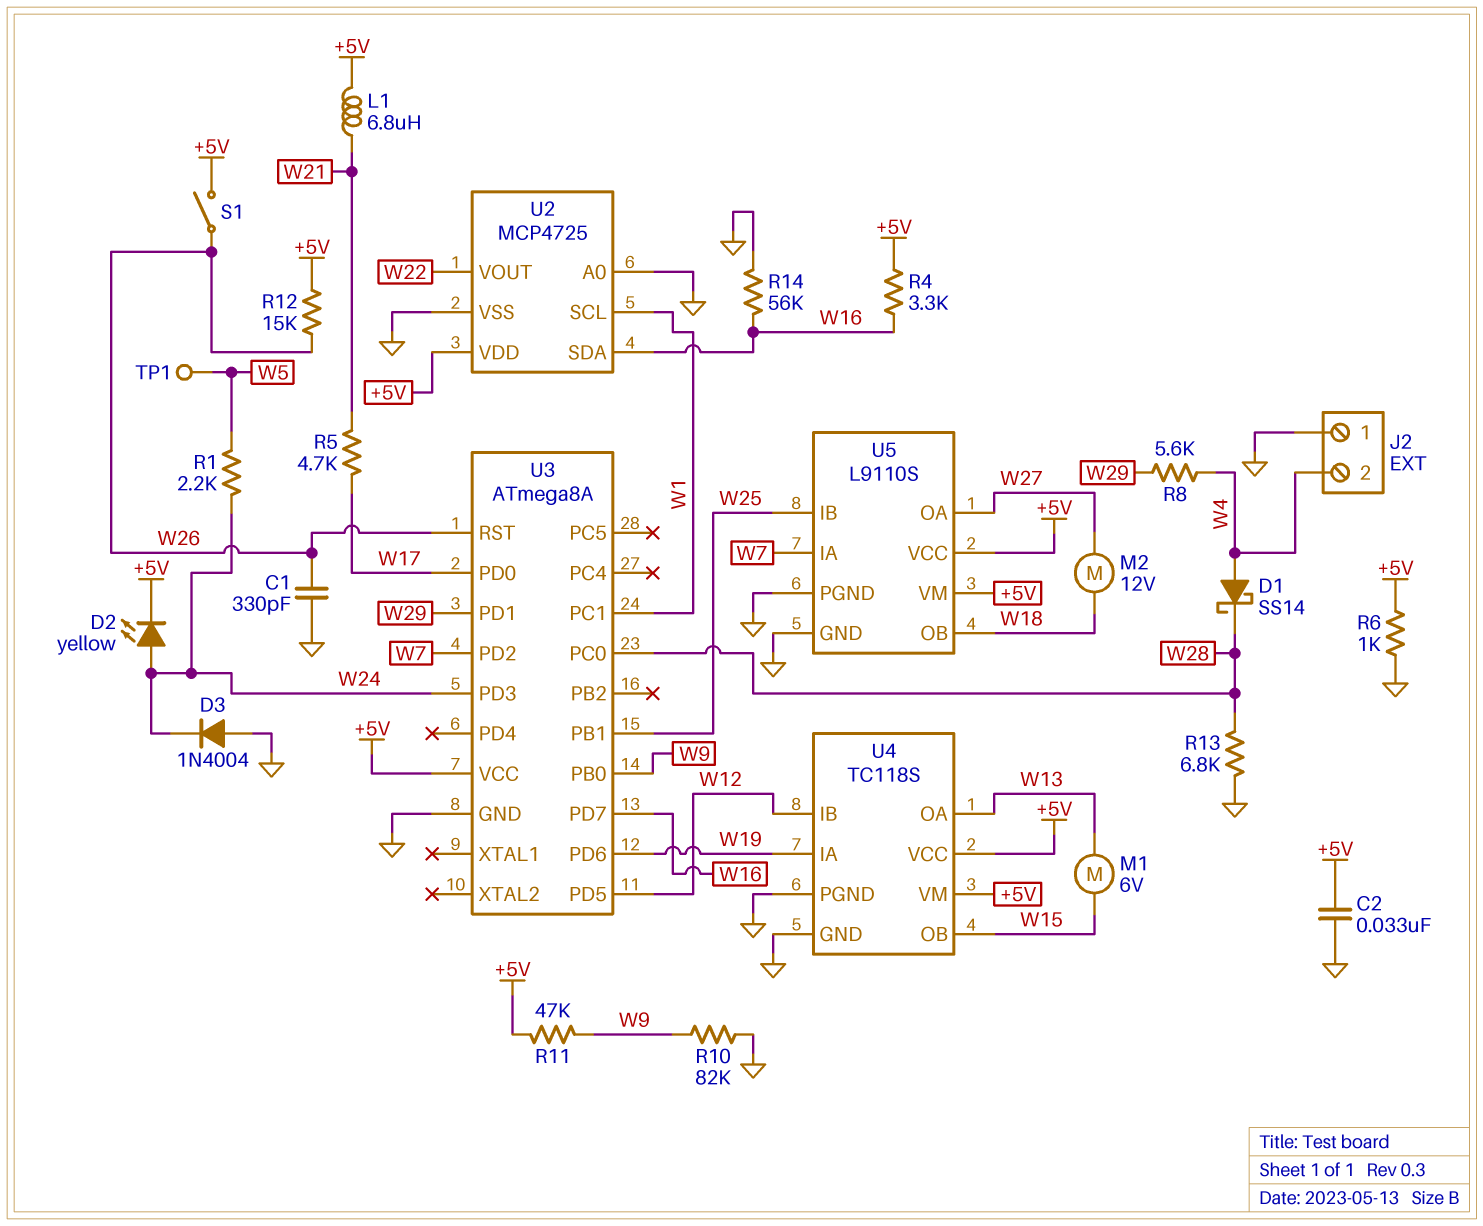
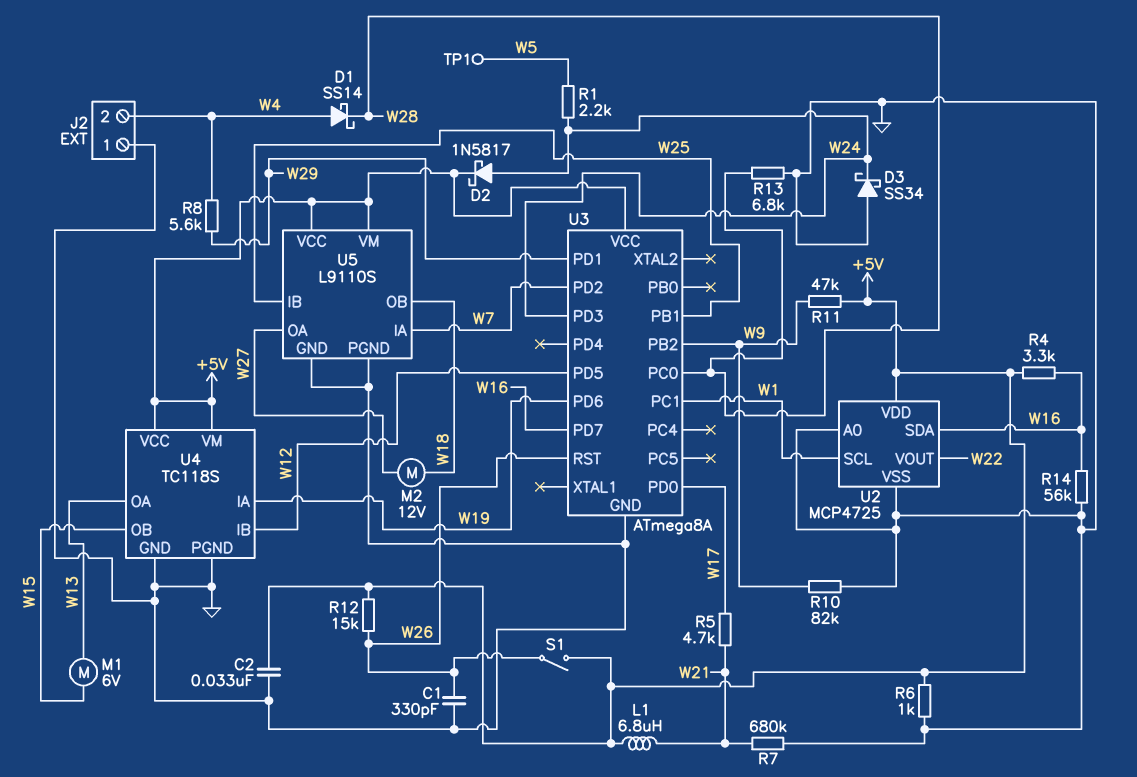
D2: LED yellow (A W24, K +5V) -> schottky 1N5817 (A W24, K +5V)
D3: diode 1N4004 (A GND, K W24) -> schottky SS34 (A GND, K W24)
R7: none -> 680k (GND, W21)
U3 pin PB0: W9 -> none
U3 pin PB2: none -> W9

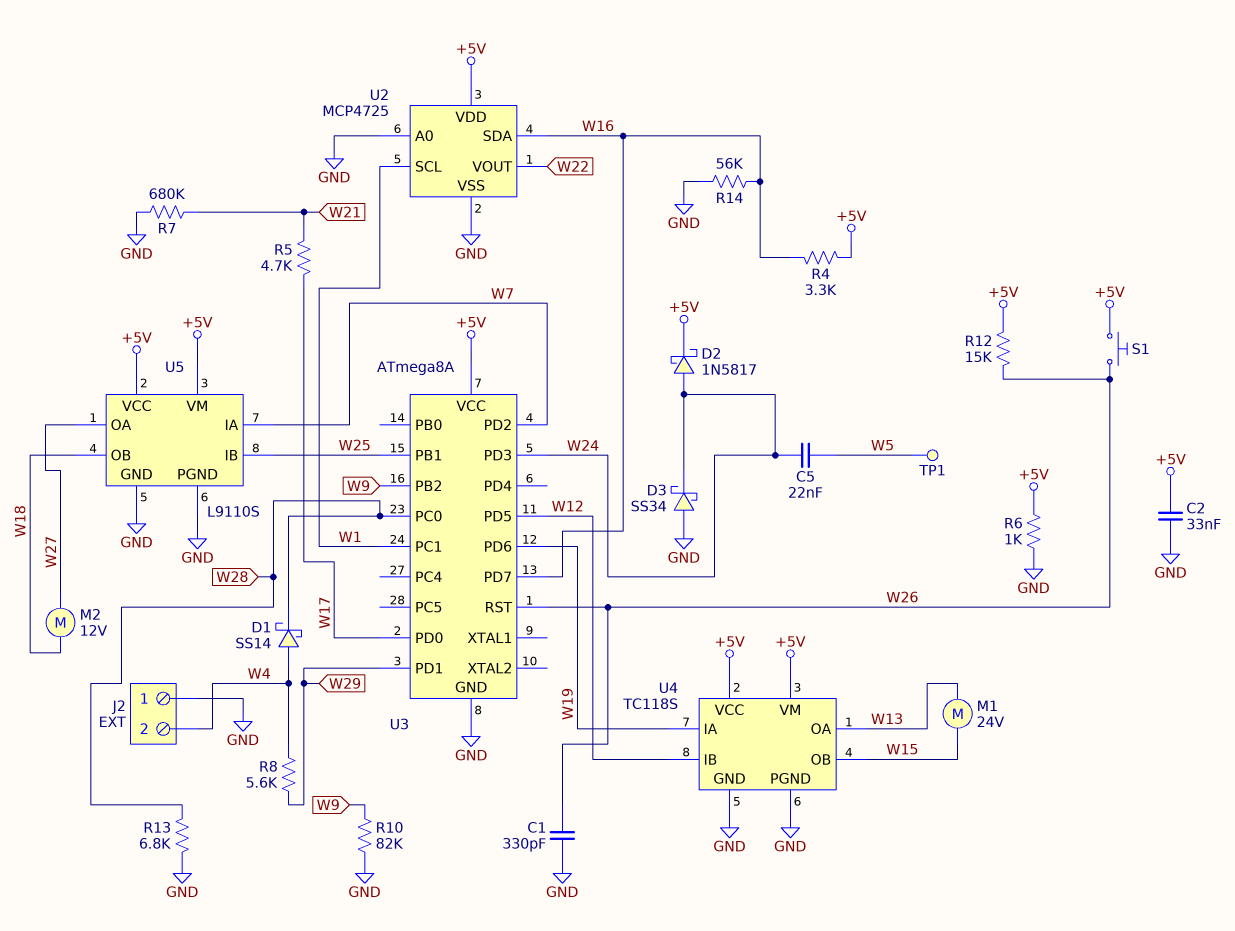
C5: none -> 22nF (W5, W24)
L1: 6.8uH (+5V, W21) -> none
M1: motor 6V (W13, W15) -> motor 24V (W13, W15)
R1: 2.2k (W5, W24) -> none
R11: 47k (+5V, W9) -> none
S1: switch (+5V, W26) -> button (+5V, W26)

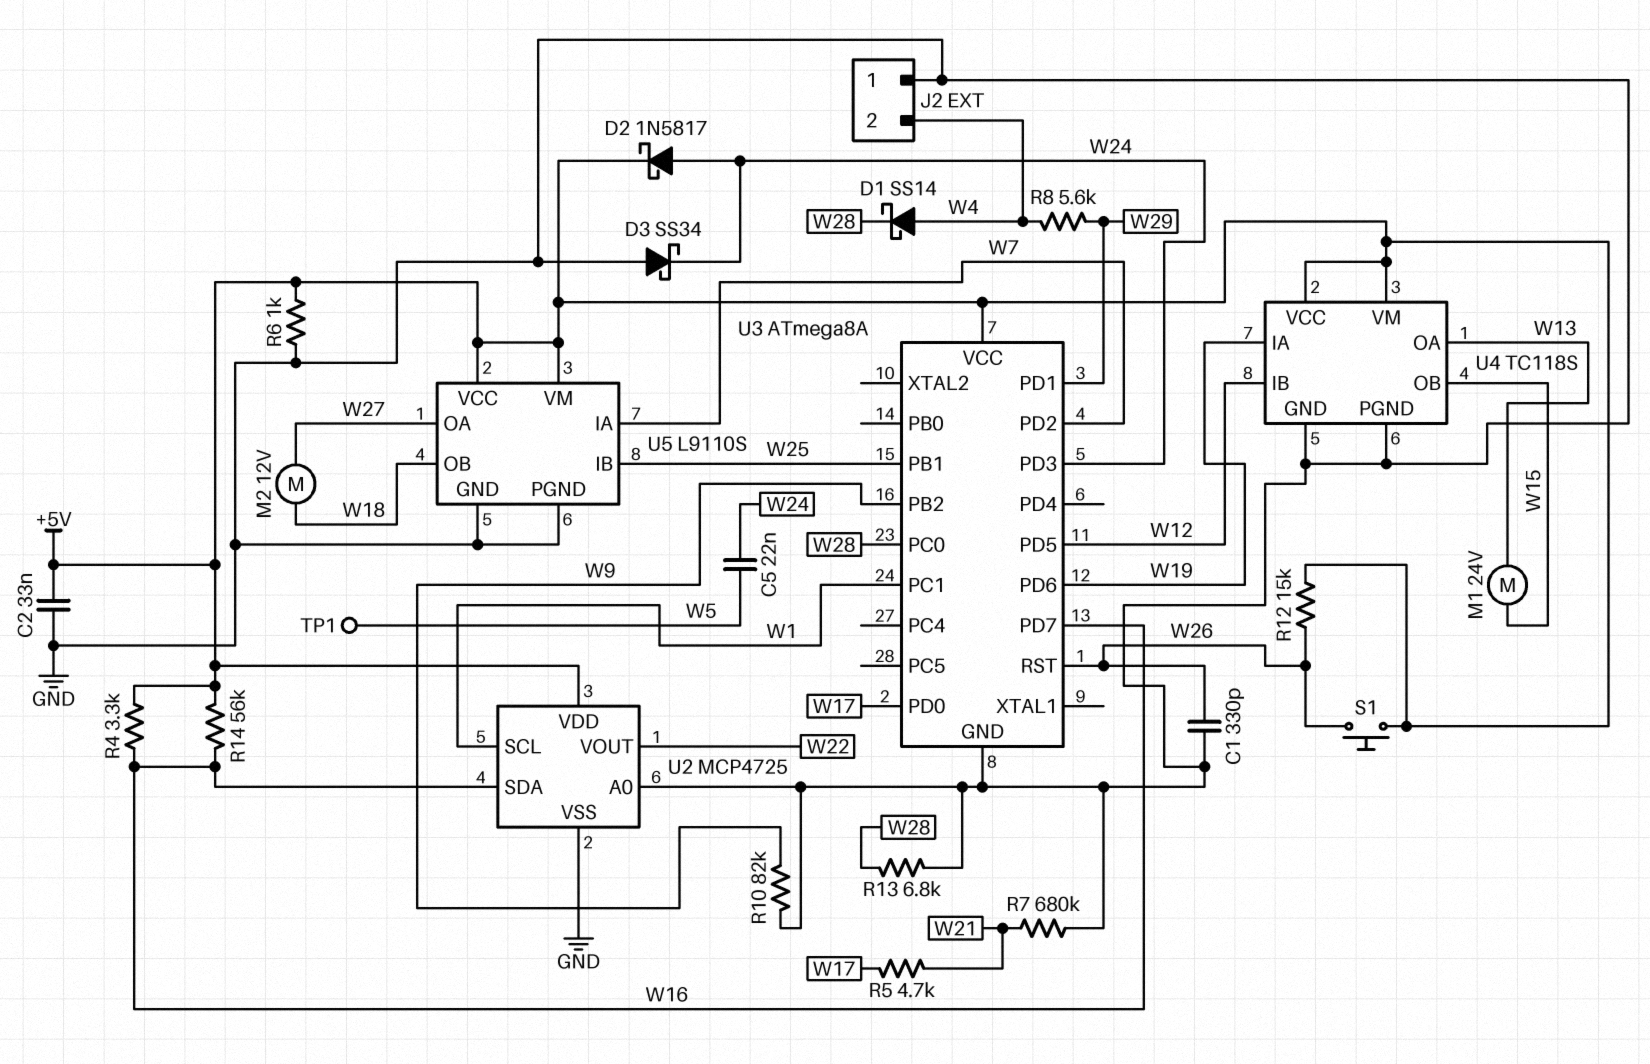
R14: 56k (GND, W16) -> 56k (+5V, W16)

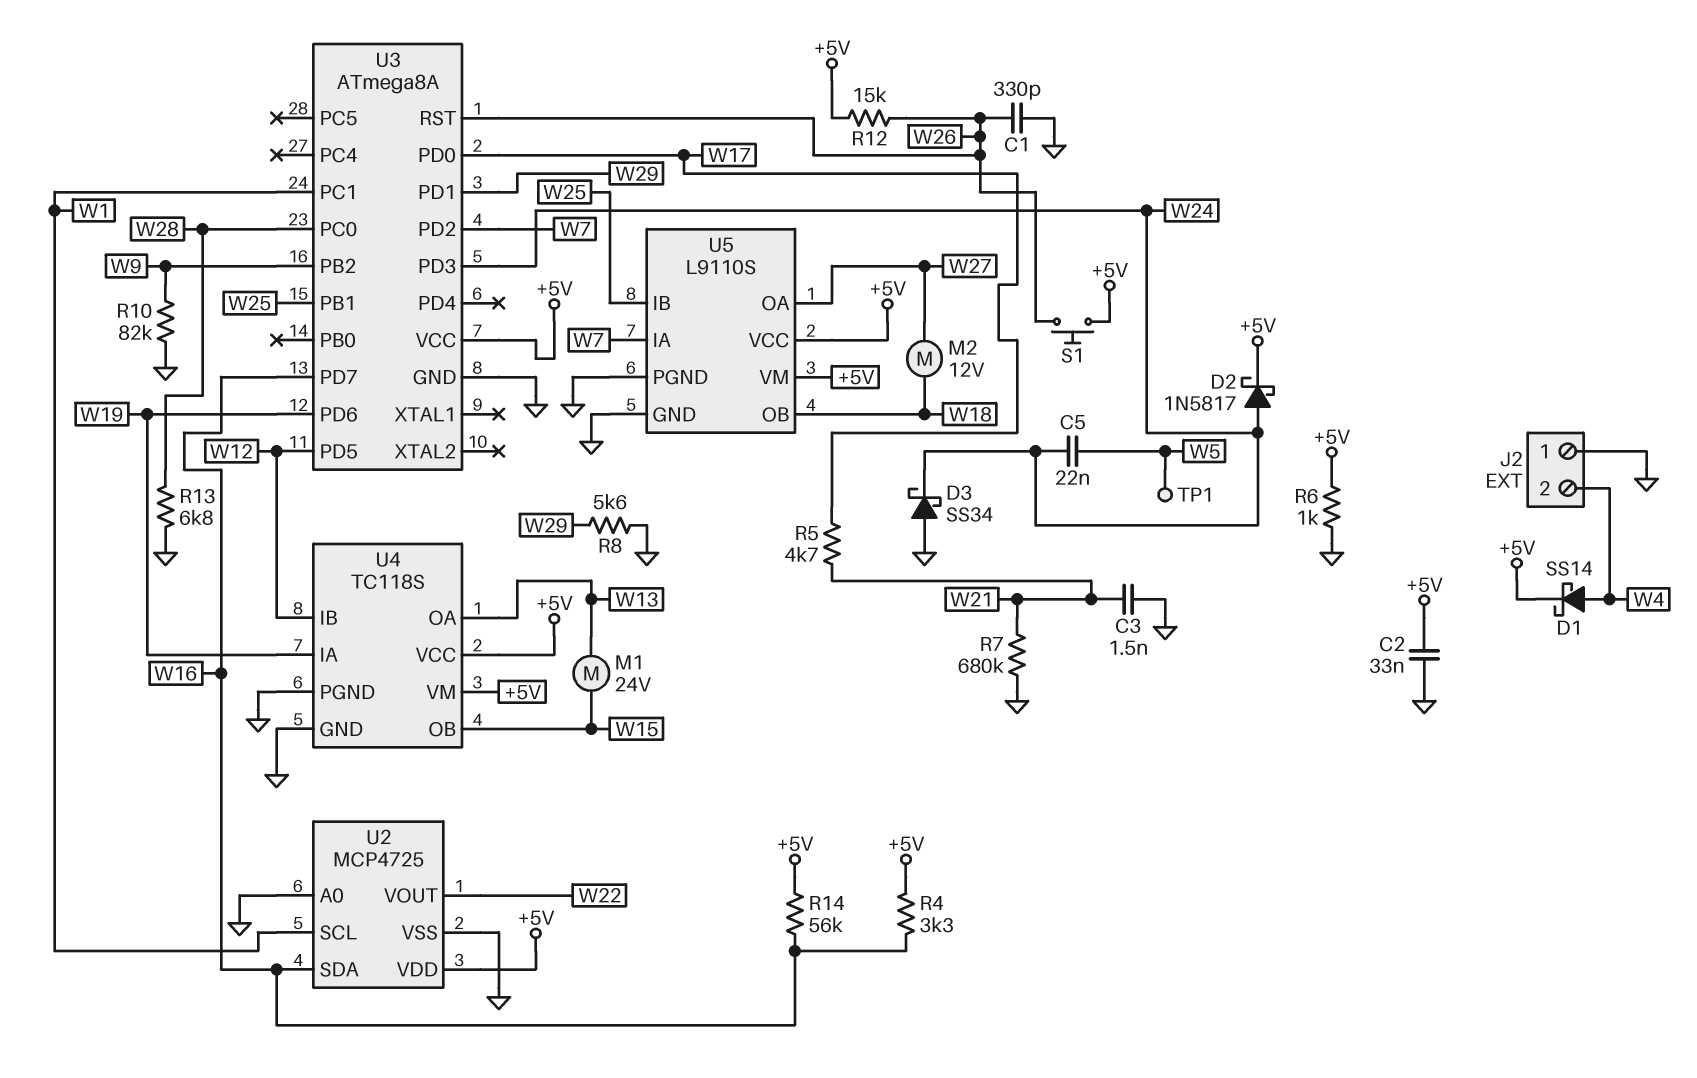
C3: none -> 1.5nF (GND, W21)
D1: schottky SS14 (A W4, K W28) -> schottky SS14 (A W4, K +5V)
R8: 5.6k (W4, W29) -> 5.6k (GND, W29)

